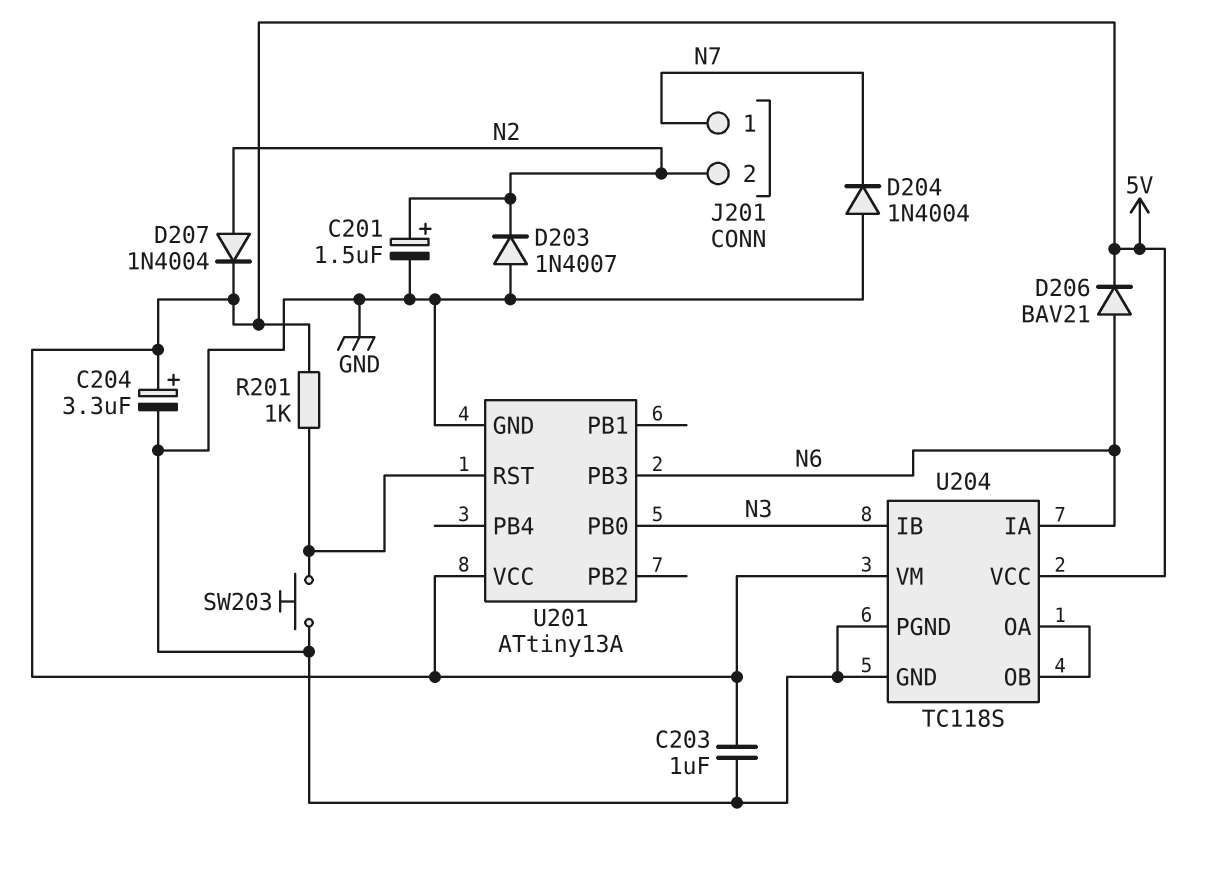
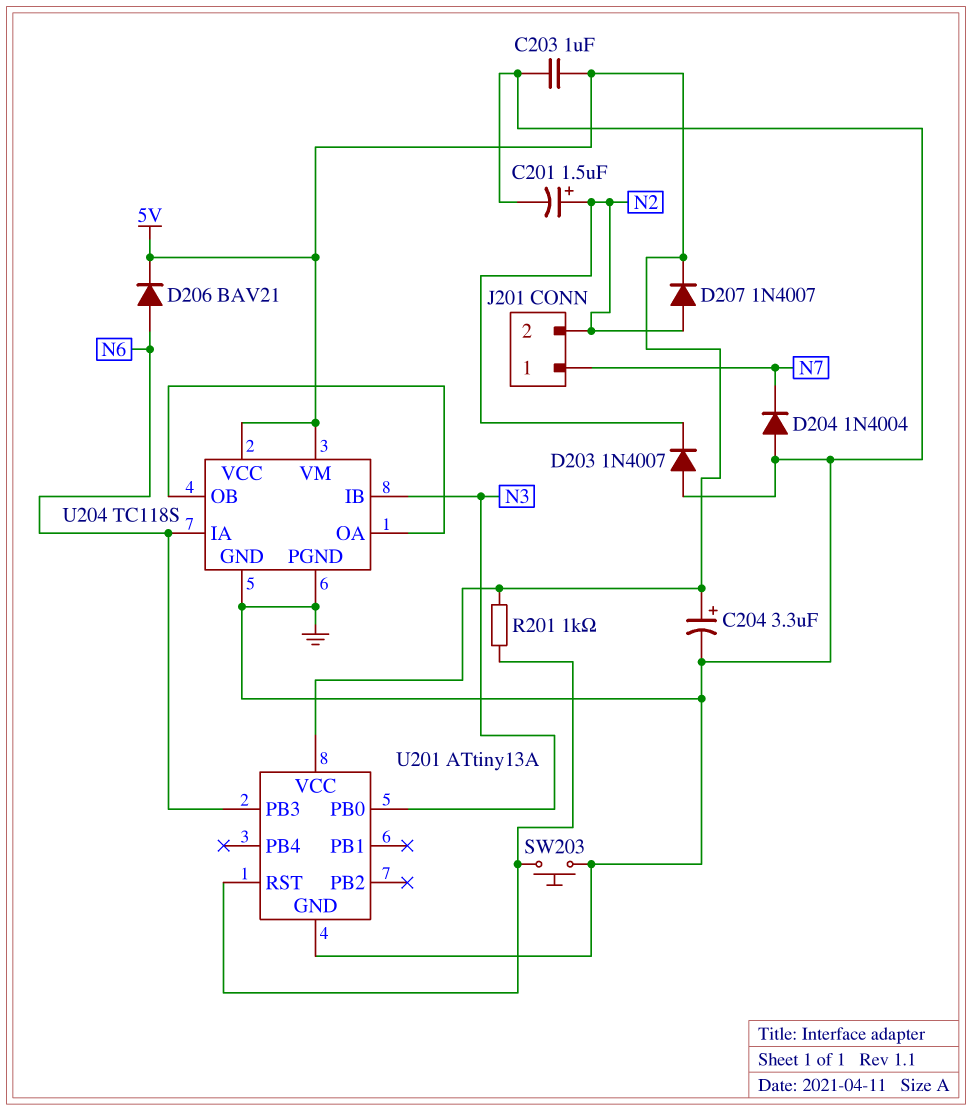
D207: diode 1N4004 (A N2, K 5V) -> diode 1N4007 (A N2, K 5V)

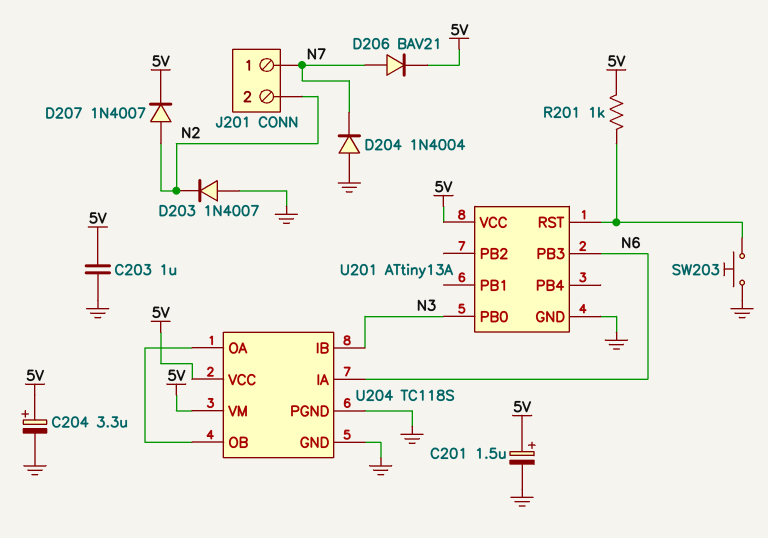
C201: 1.5uF (plus N2, minus GND) -> 1.5uF (plus 5V, minus GND)
D206: diode BAV21 (A N6, K 5V) -> diode BAV21 (A N7, K 5V)

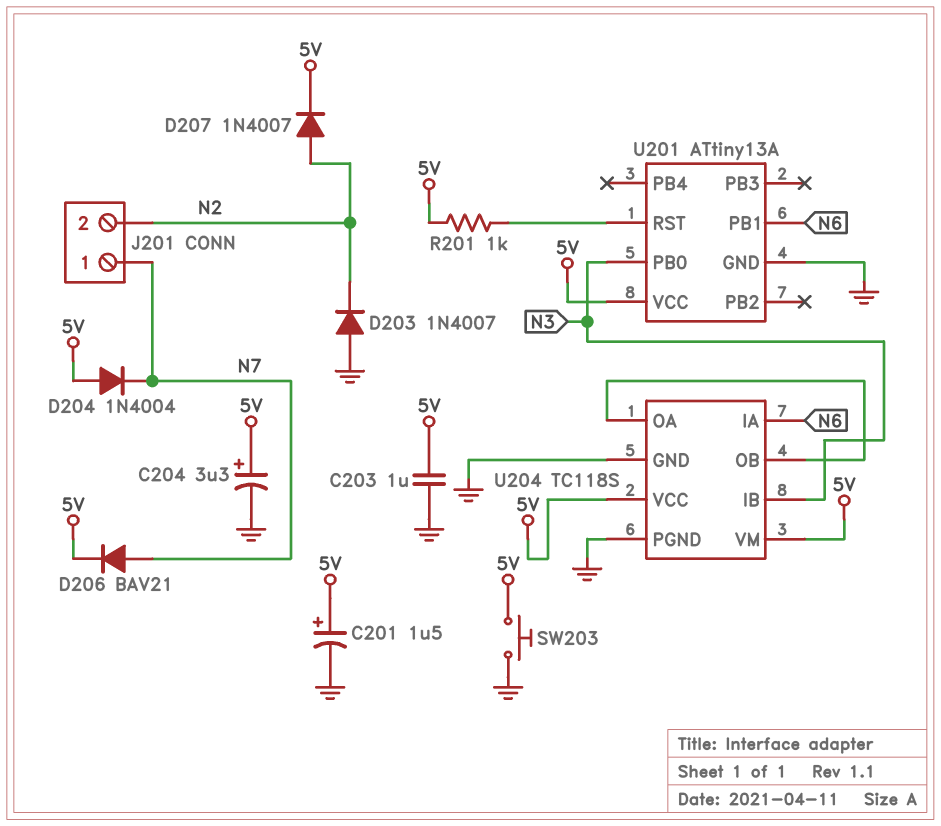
D204: diode 1N4004 (A GND, K N7) -> diode 1N4004 (A 5V, K N7)
SW203: button (GND, U201/RST) -> button (5V, GND)
U201 pin PB1: none -> N6
U201 pin PB3: N6 -> none

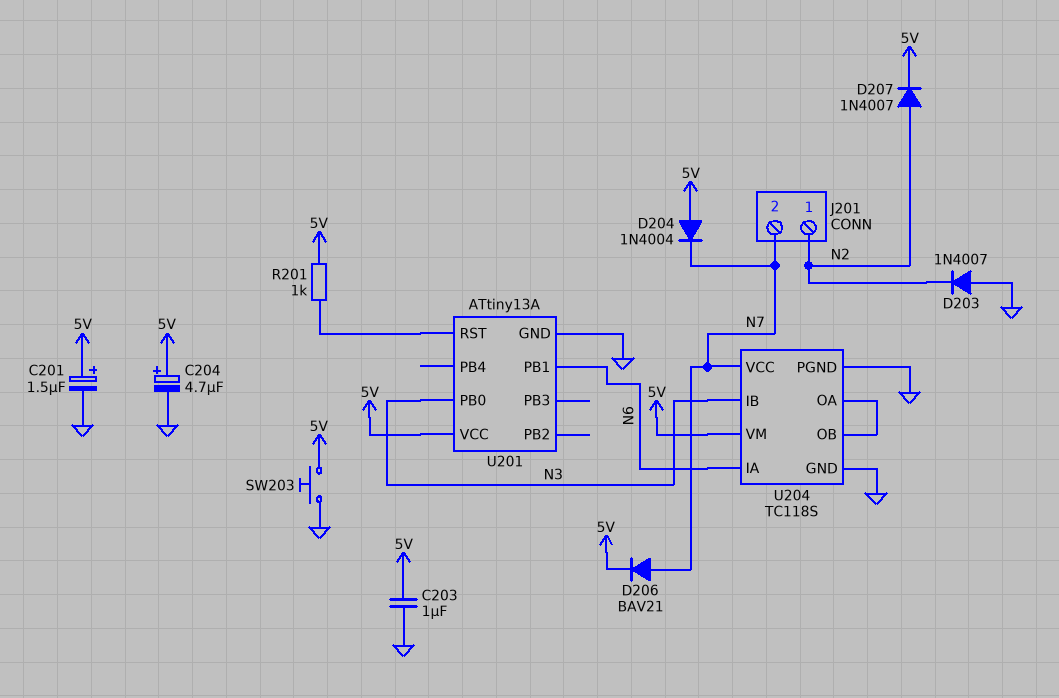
C204: 3.3uF (plus 5V, minus GND) -> 4.7uF (plus 5V, minus GND)
J201 pin 1: N7 -> N2
J201 pin 2: N2 -> N7
U204 pin VCC: 5V -> N7

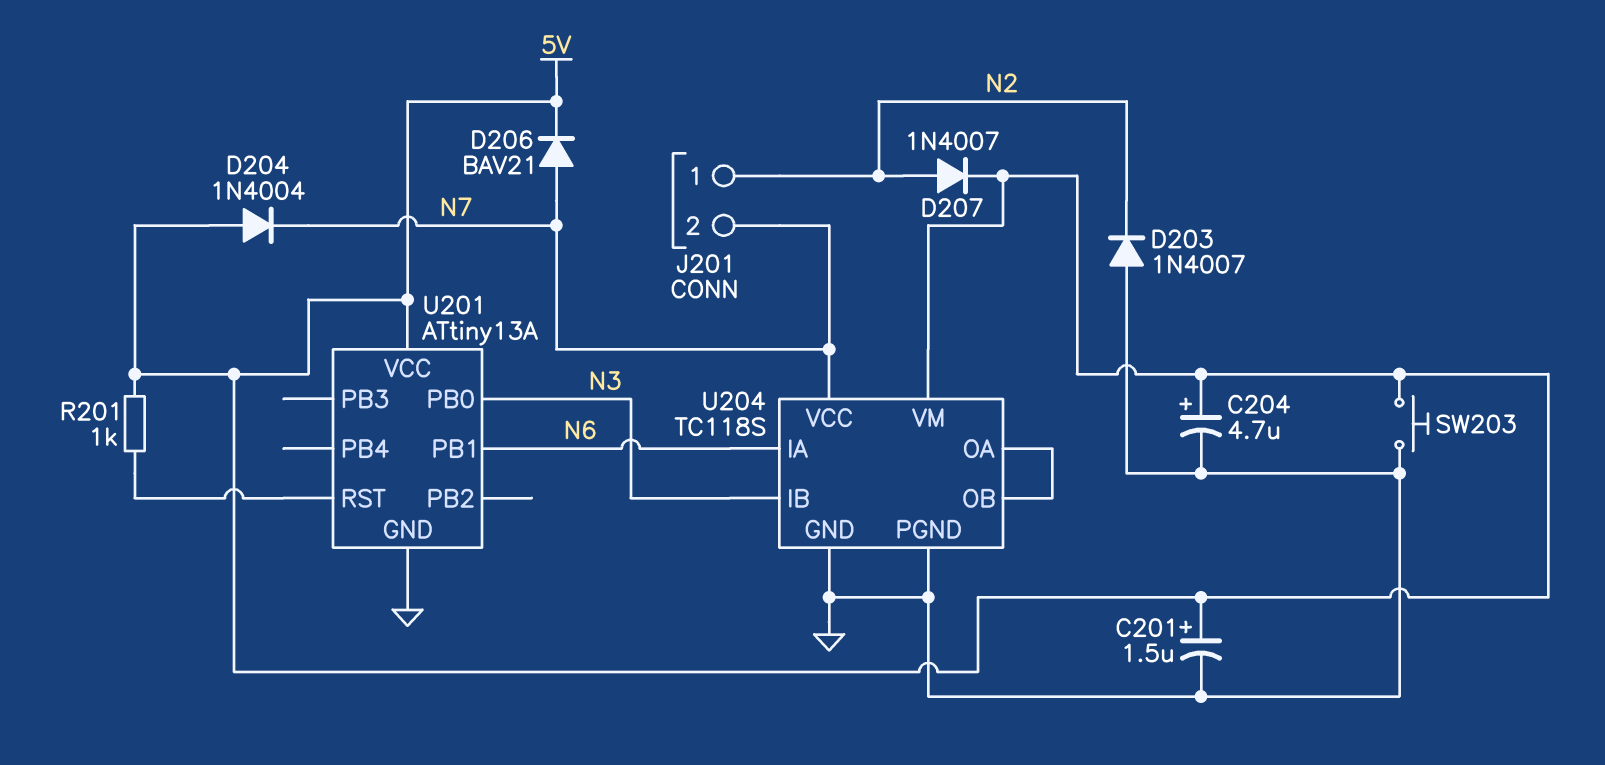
C203: 1uF (5V, GND) -> none

